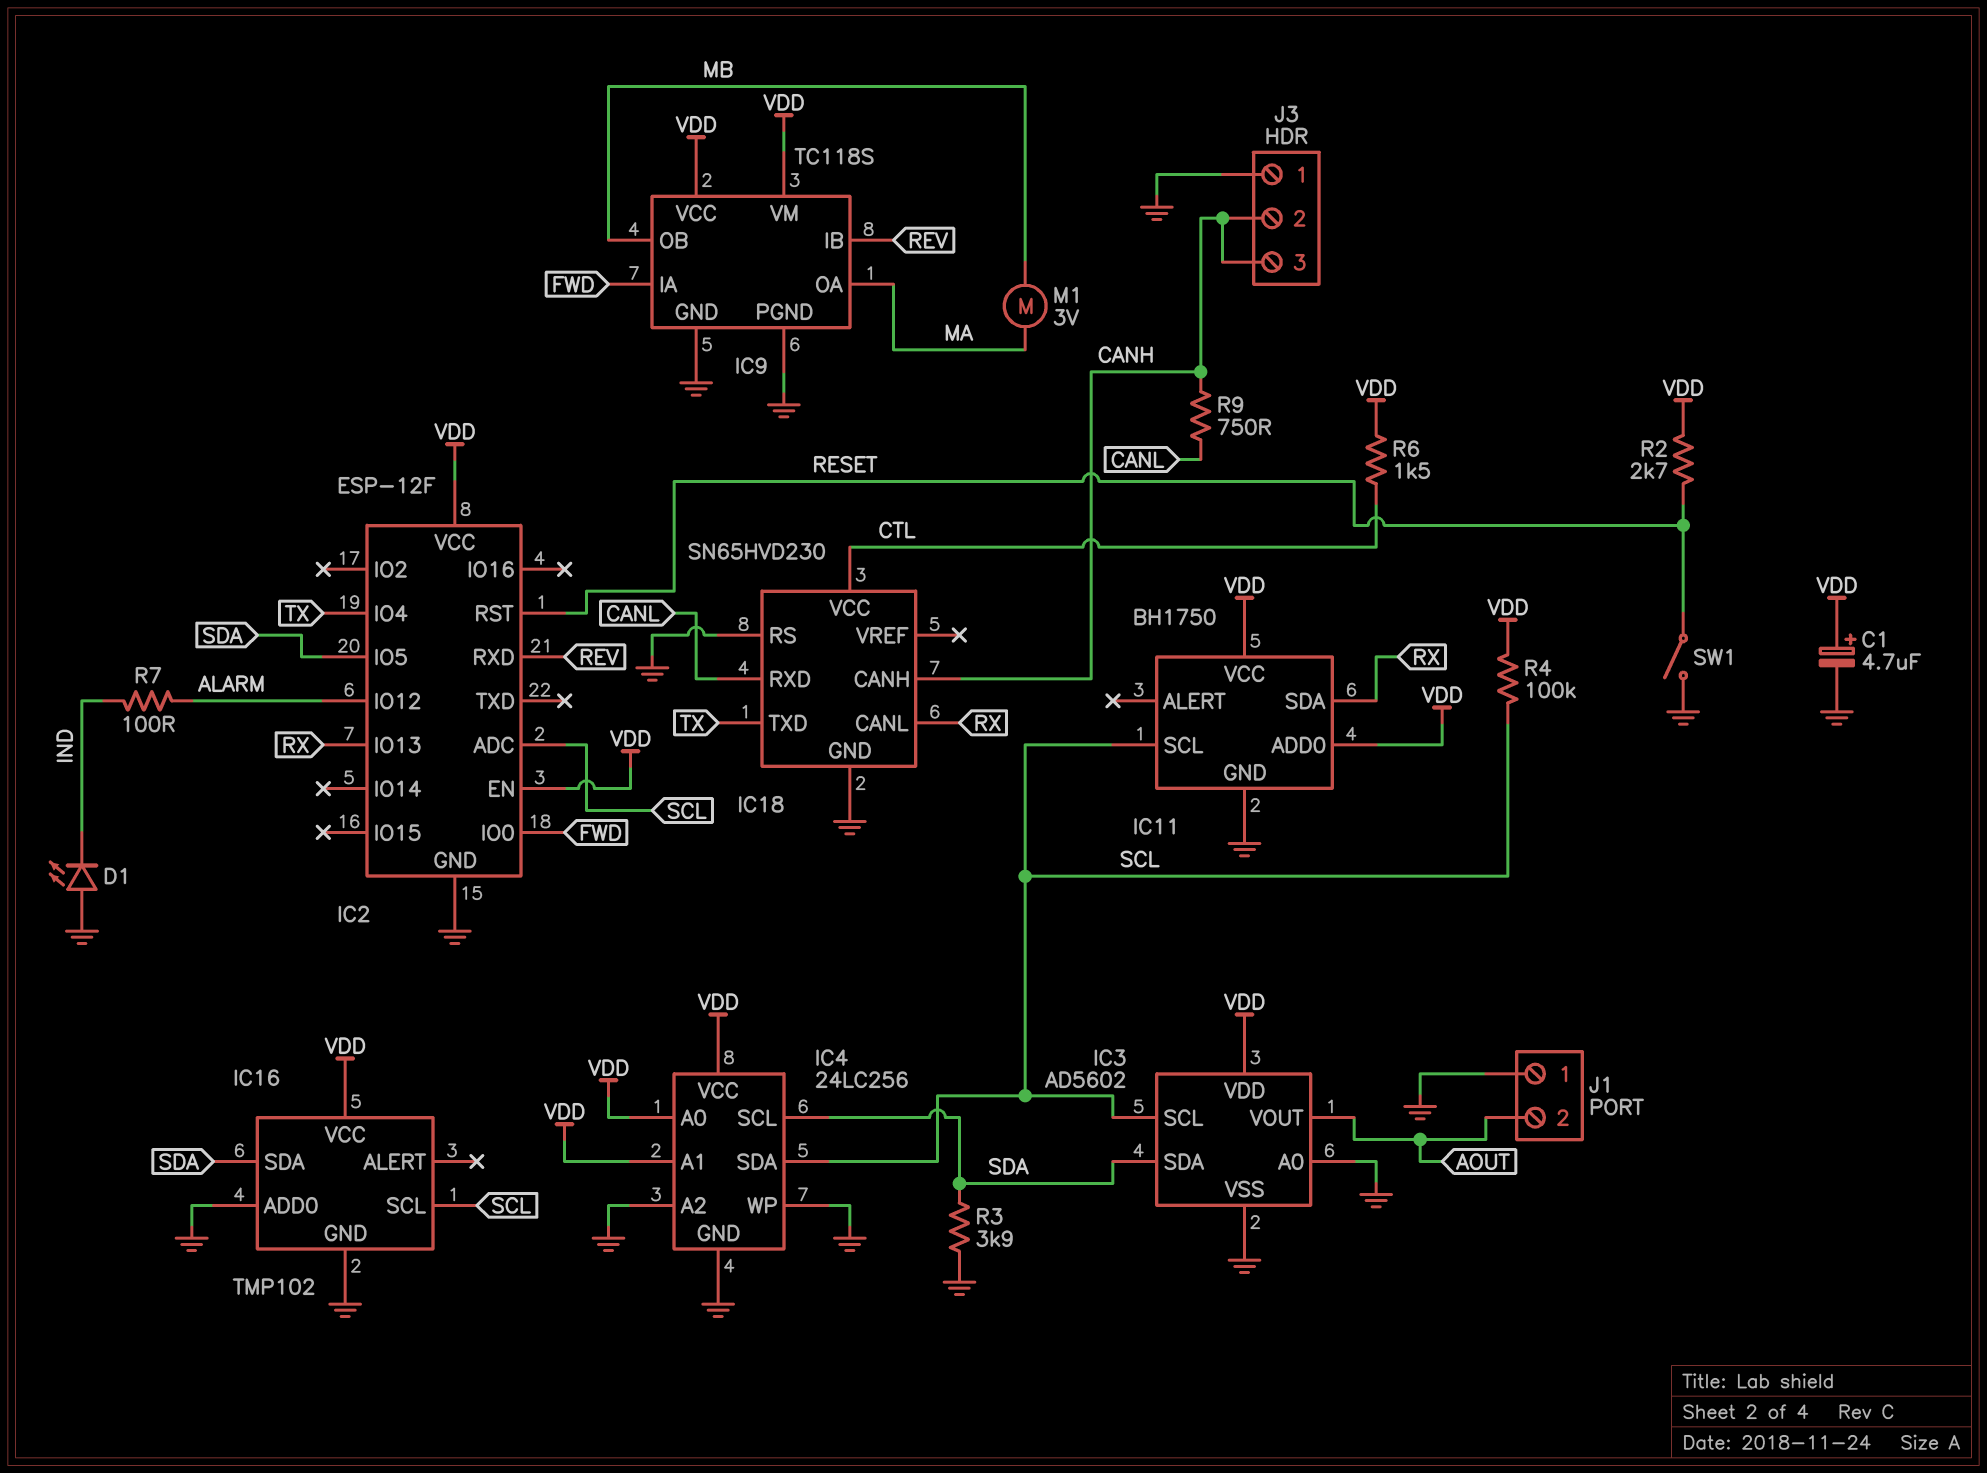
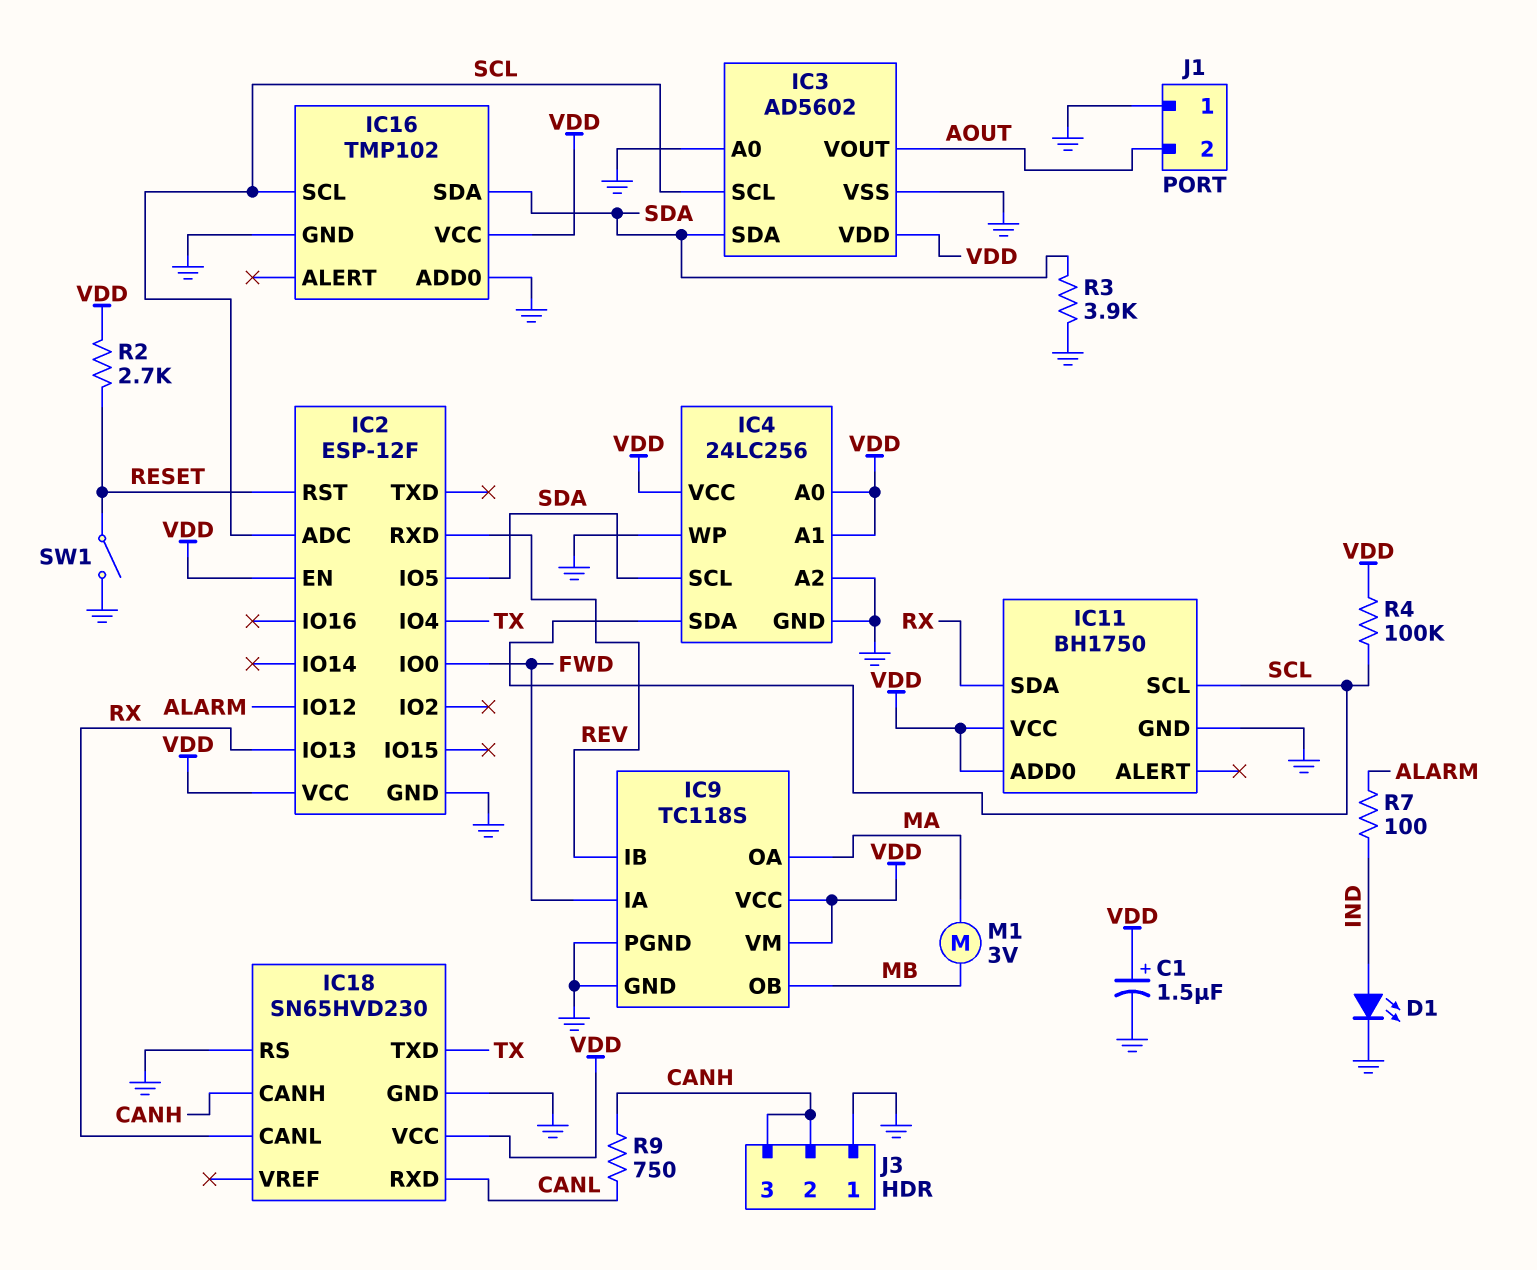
C1: 4.7uF (plus VDD, minus GND) -> 1.5uF (plus VDD, minus GND)
D1: LED (A GND, K IND) -> LED (A IND, K GND)
IC18 pin VCC: CTL -> VDD
R6: 1.5k (CTL, VDD) -> none

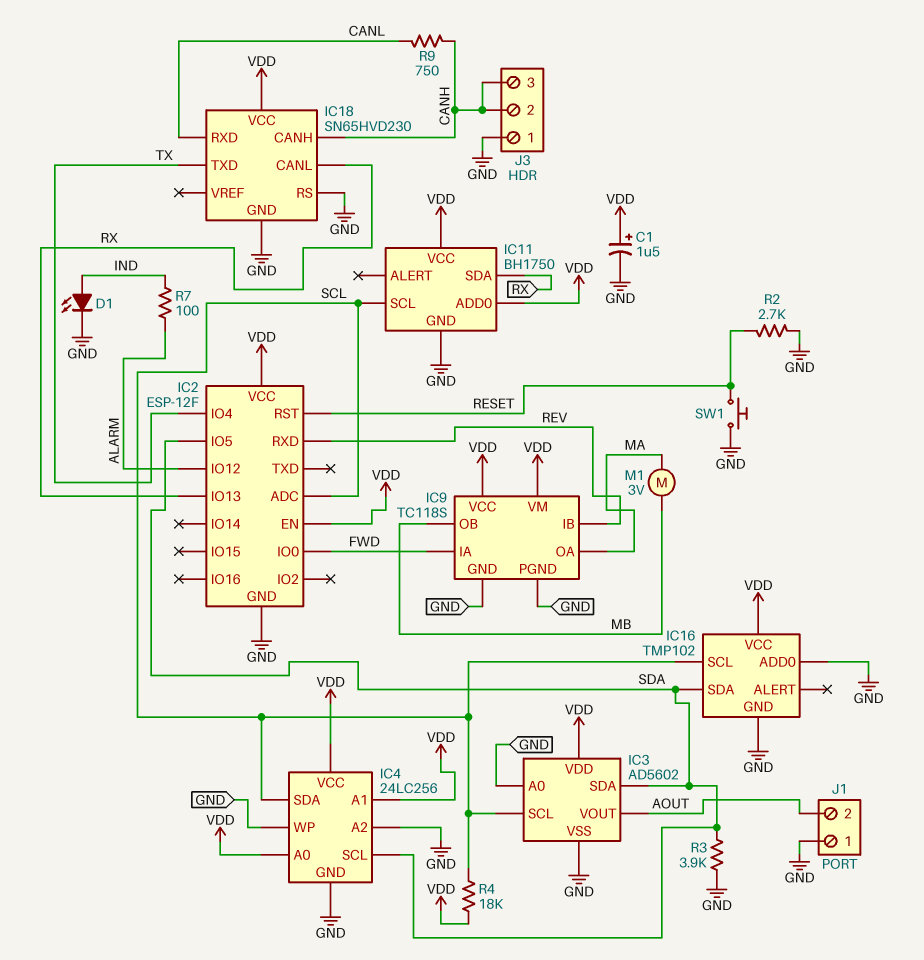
R2: 2.7k (RESET, VDD) -> 2.7k (GND, RESET)
R4: 100k (SCL, VDD) -> 18k (SCL, VDD)
SW1: switch (GND, RESET) -> button (GND, RESET)

